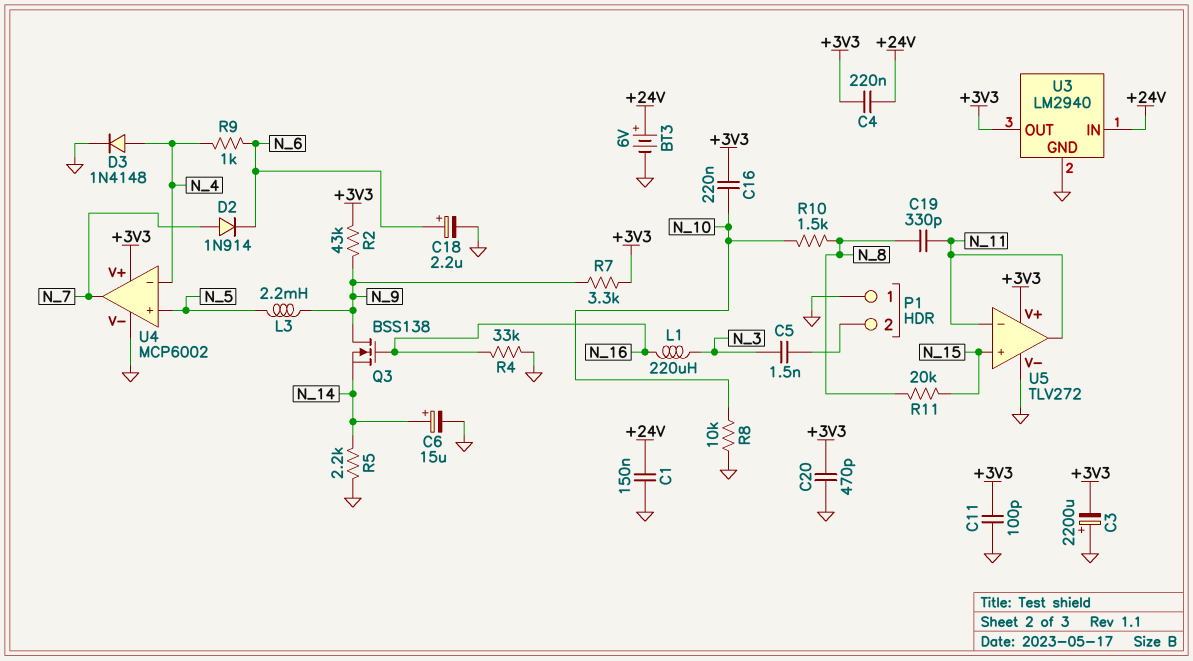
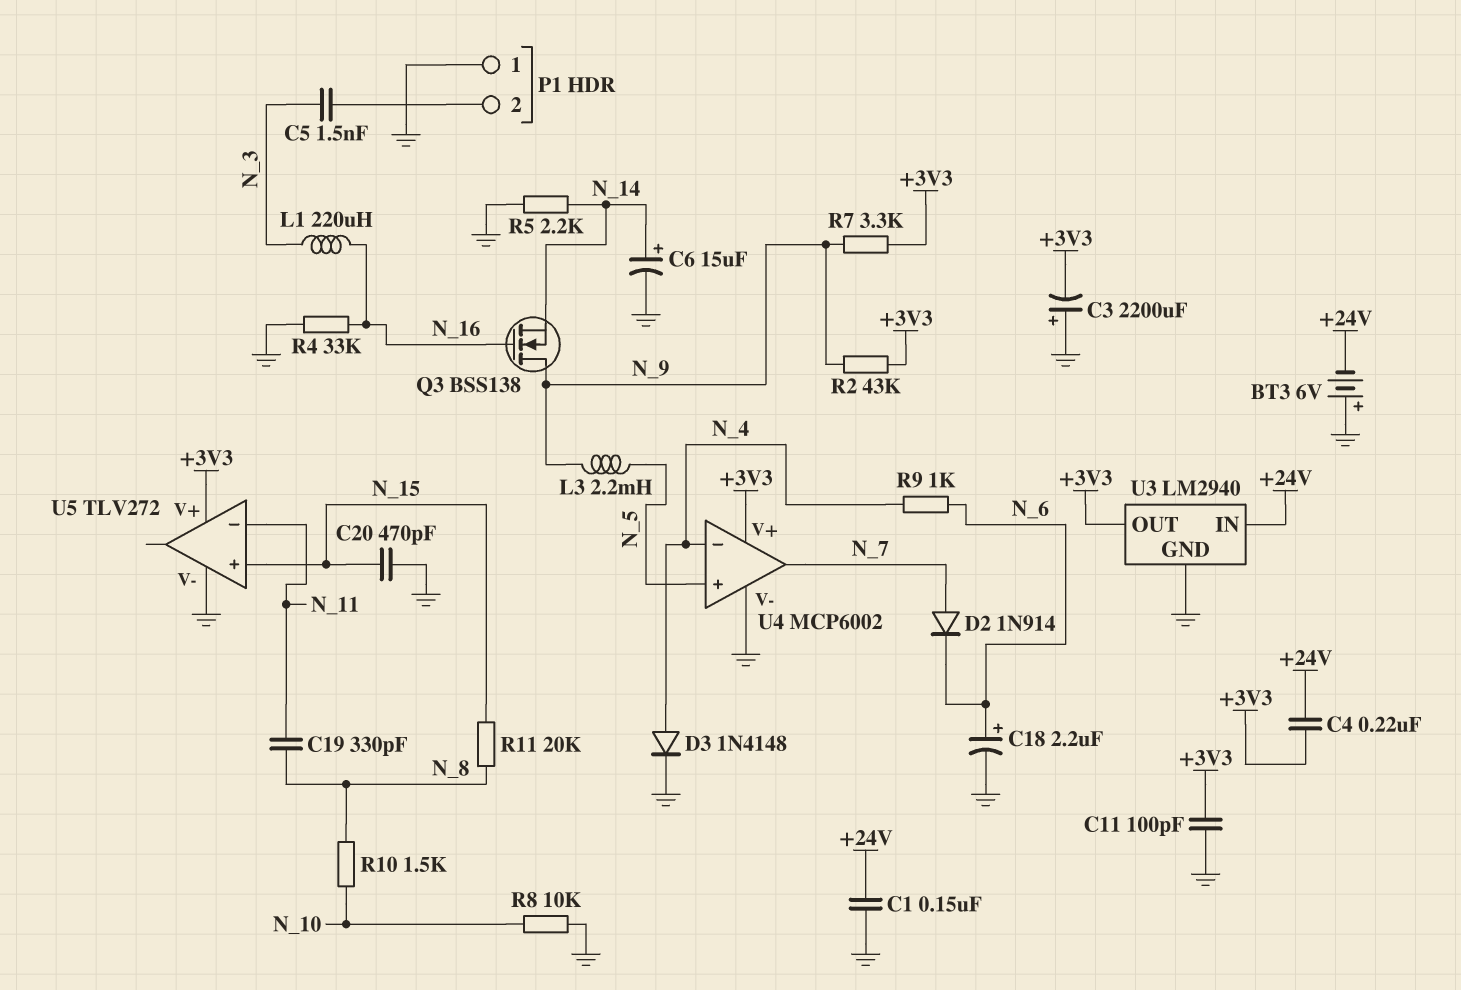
BT3: 6V (plus +24V, minus GND) -> 6V (plus GND, minus +24V)
C16: 220nF (+3V3, N_10) -> none
C20: 470pF (+3V3, GND) -> 470pF (GND, N_15)
U5 pin out: N_11 -> none

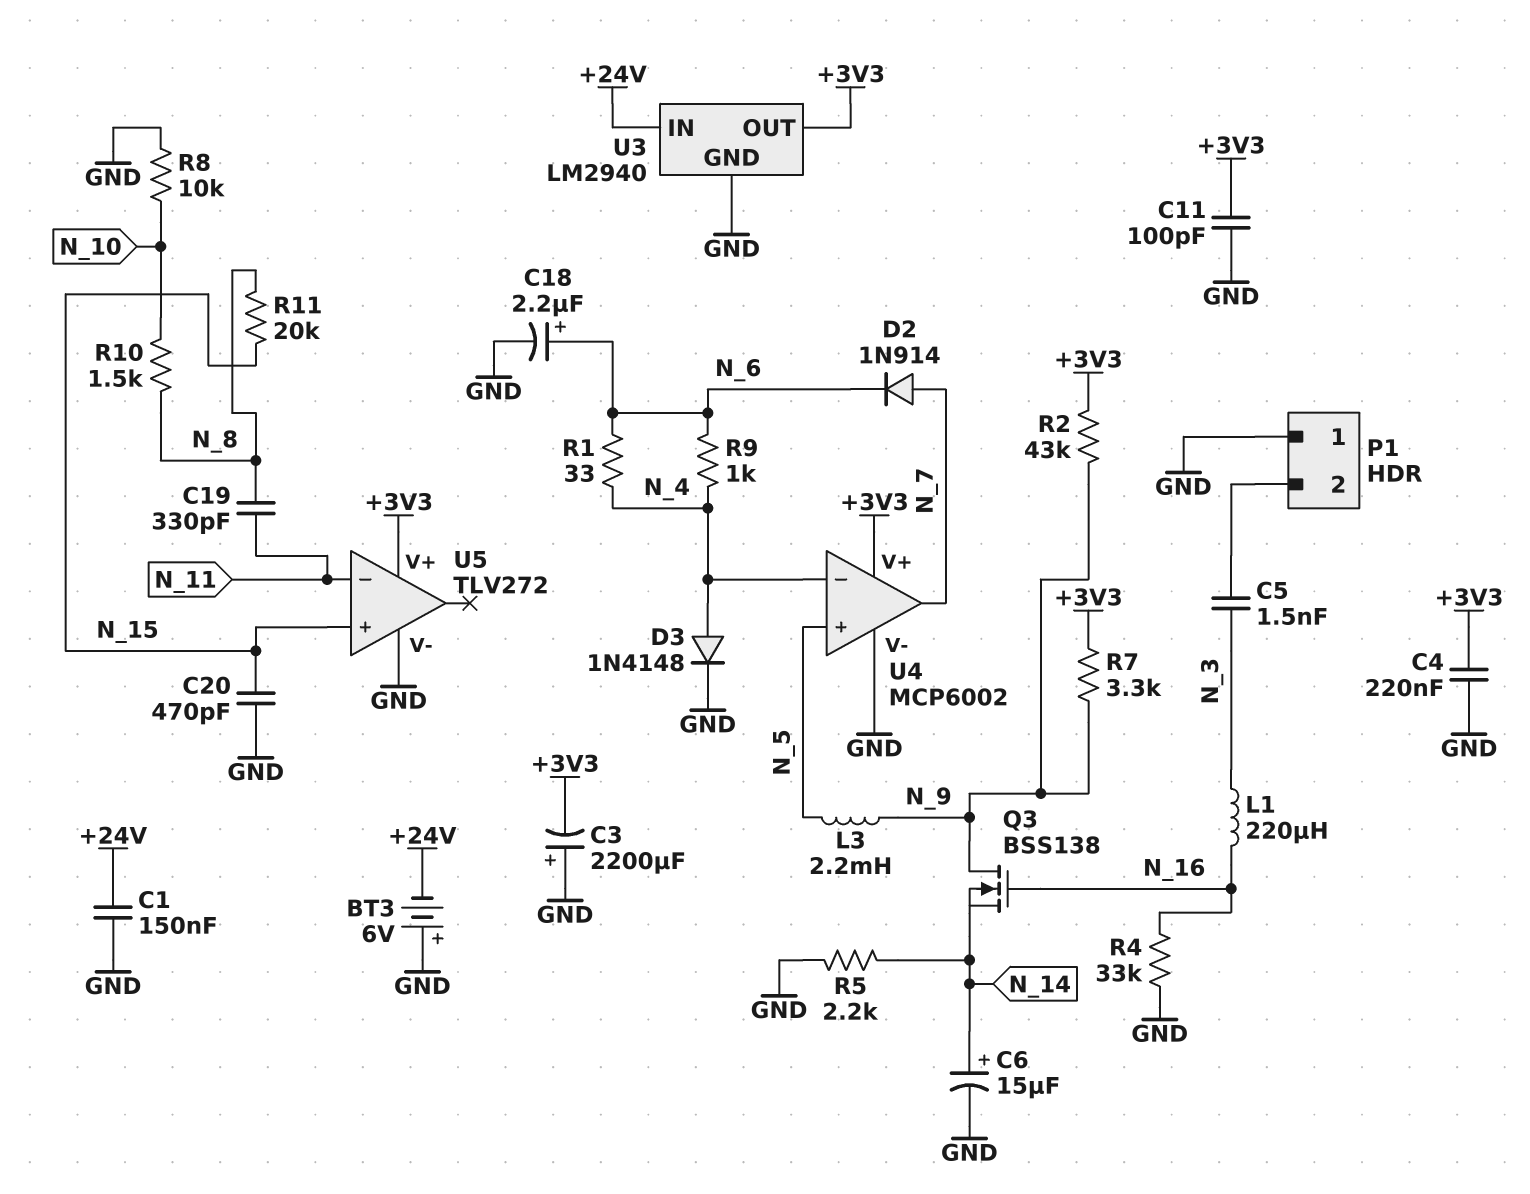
C4: 220nF (+3V3, +24V) -> 220nF (+3V3, GND)
R1: none -> 33 (N_4, N_6)

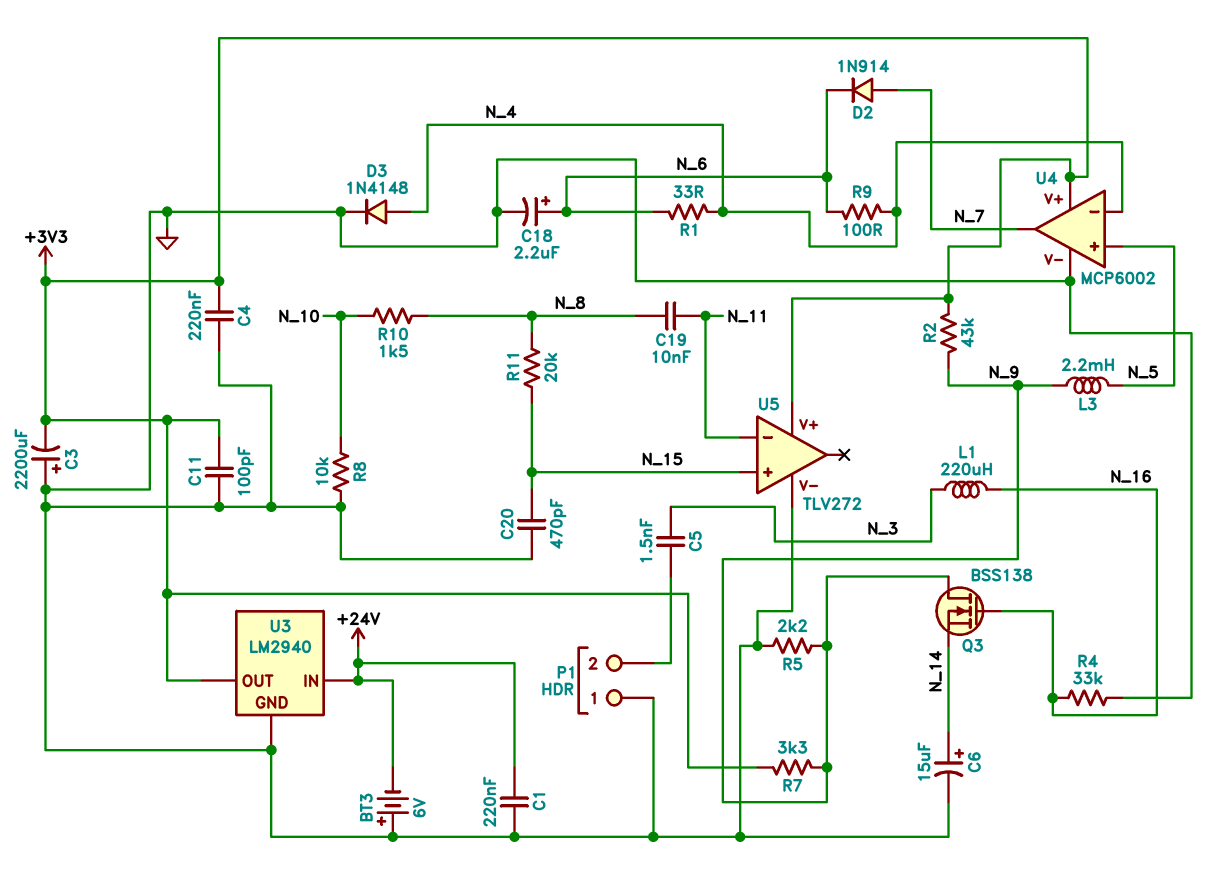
C1: 150nF (+24V, GND) -> 220nF (+24V, GND)
C19: 330pF (N_8, N_11) -> 10nF (N_8, N_11)
R5: 2.2k (GND, N_14) -> 2.2k (GND, N_9)
R9: 1k (N_4, N_6) -> 100 (N_4, N_6)

